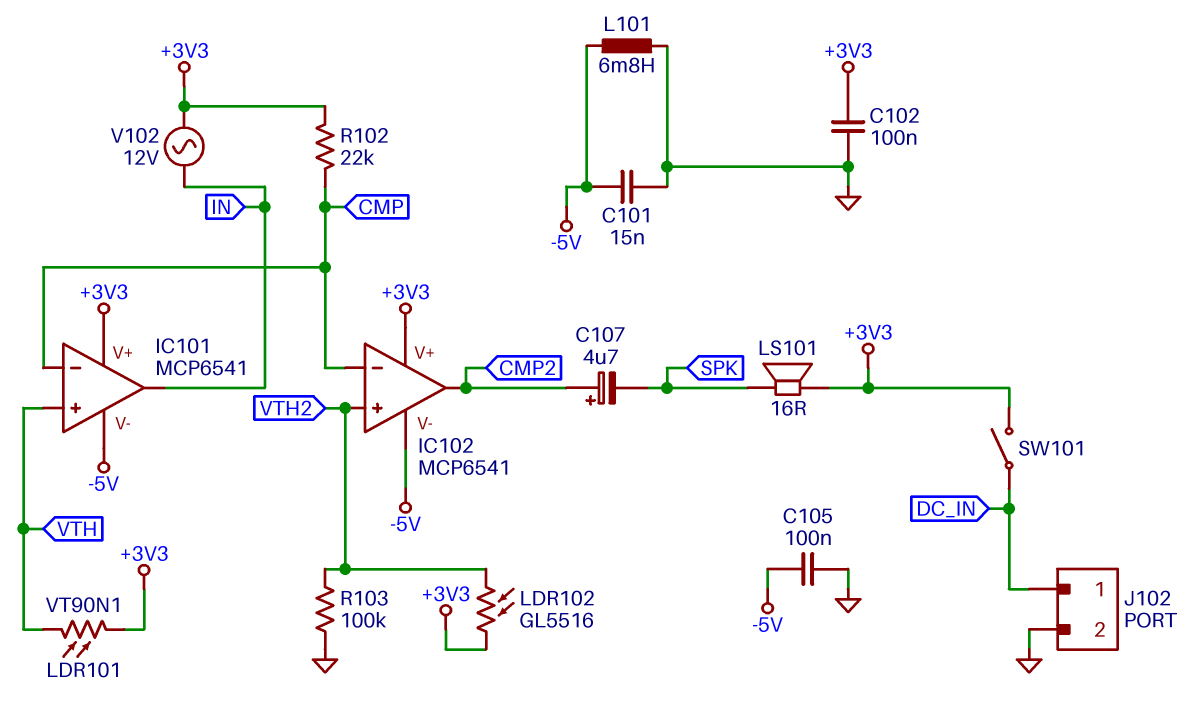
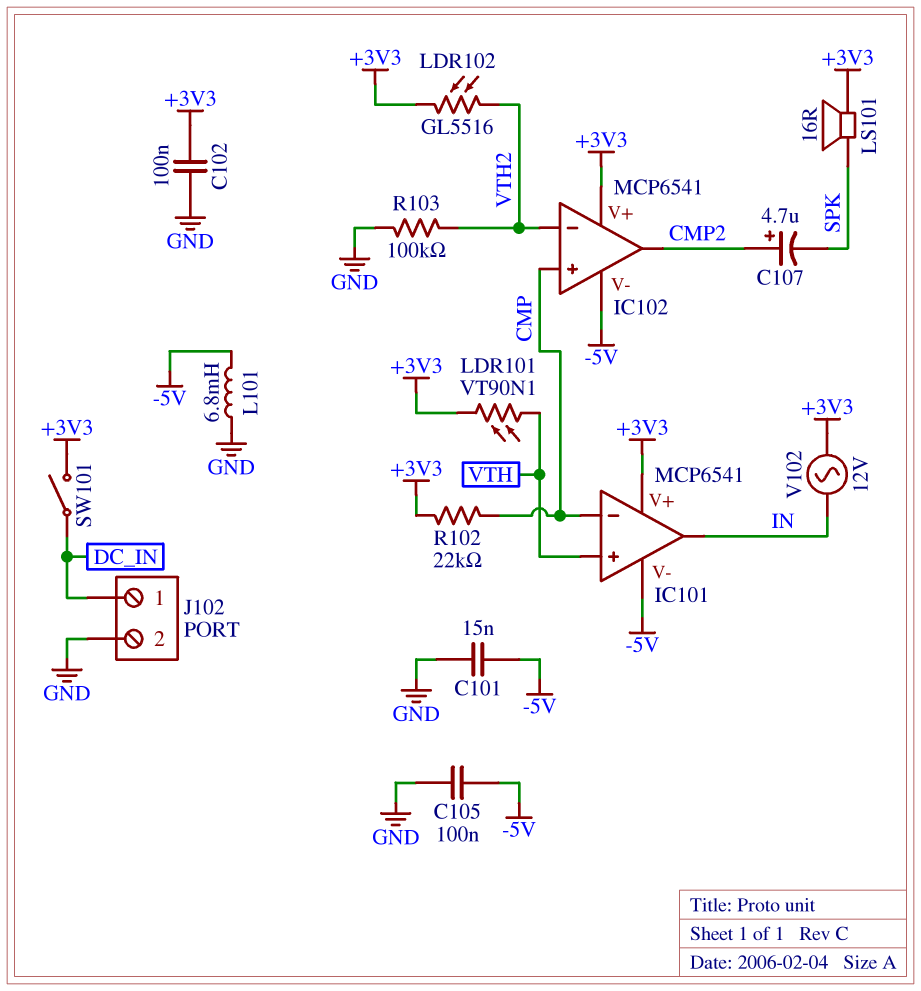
IC102 pin in+: VTH2 -> CMP
IC102 pin in-: CMP -> VTH2

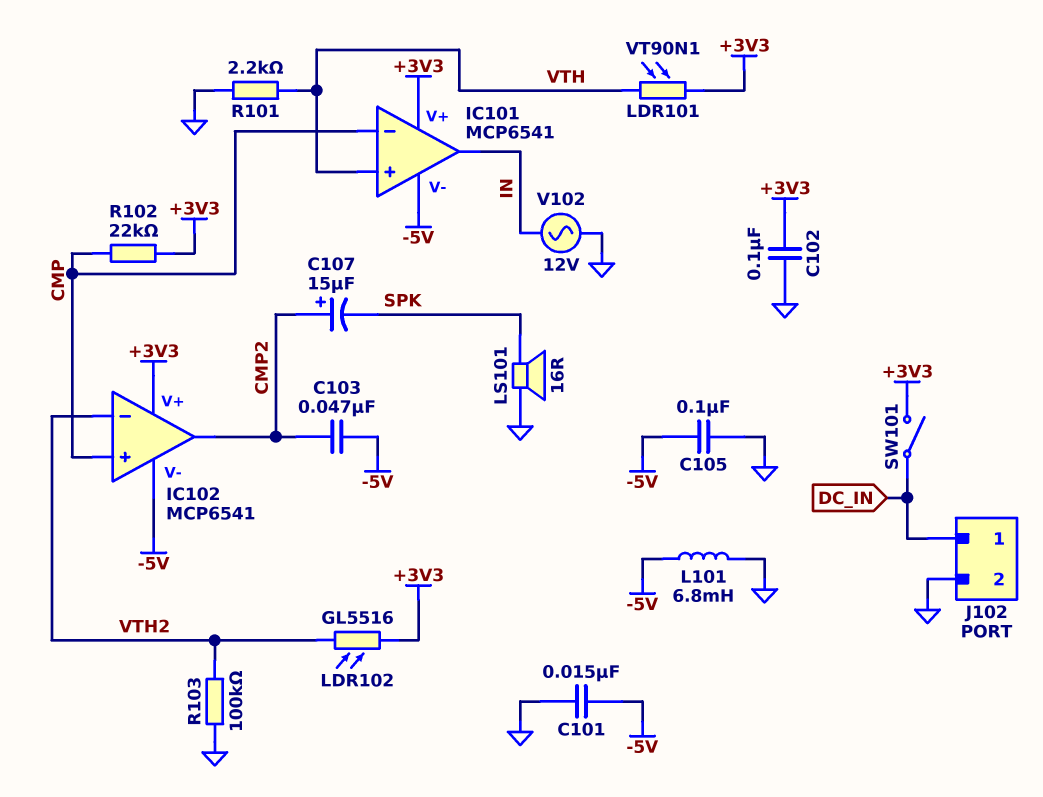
C103: none -> 47nF (-5V, CMP2)
C107: 4.7uF (plus CMP2, minus SPK) -> 15uF (plus CMP2, minus SPK)
LS101: speaker 16R (+3V3, SPK) -> speaker 16R (GND, SPK)
R101: none -> 2.2k (GND, VTH)
V102: AC 12V (+3V3, IN) -> AC 12V (GND, IN)

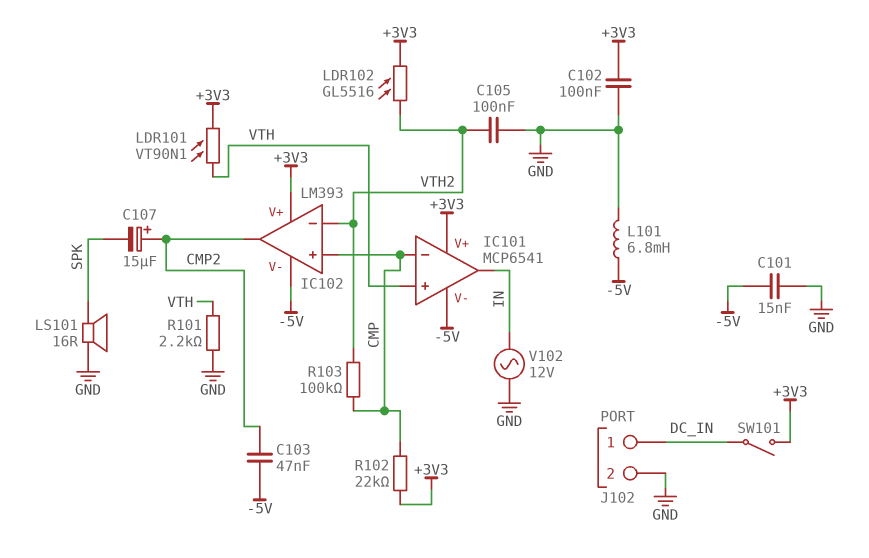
C105: 100nF (-5V, GND) -> 100nF (GND, VTH2)
IC102: MCP6541 -> LM393
R103: 100k (GND, VTH2) -> 100k (CMP, VTH2)

